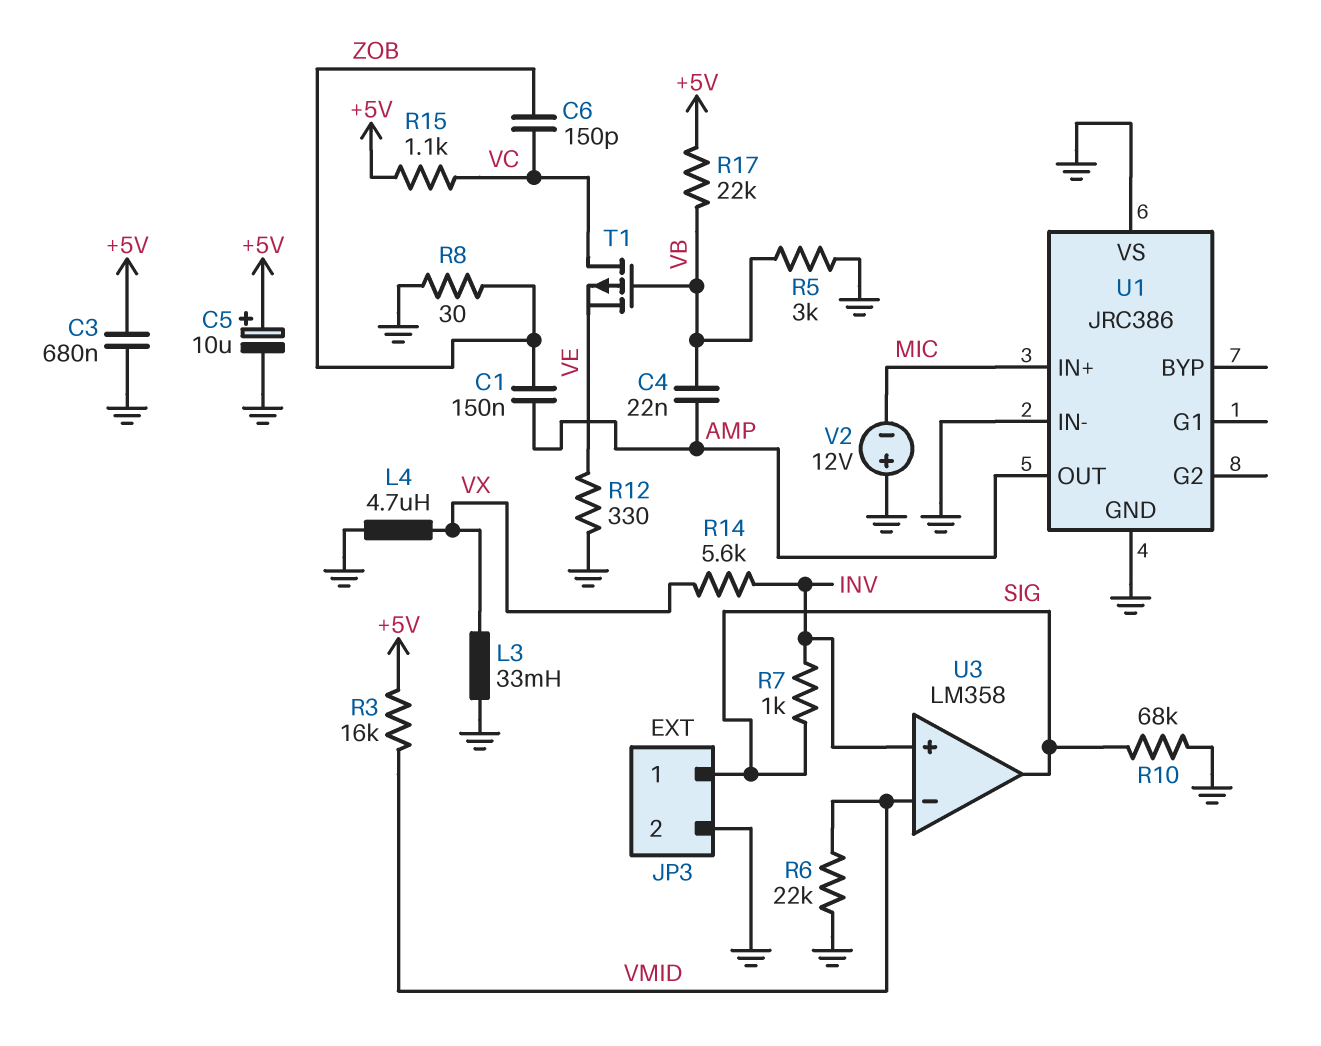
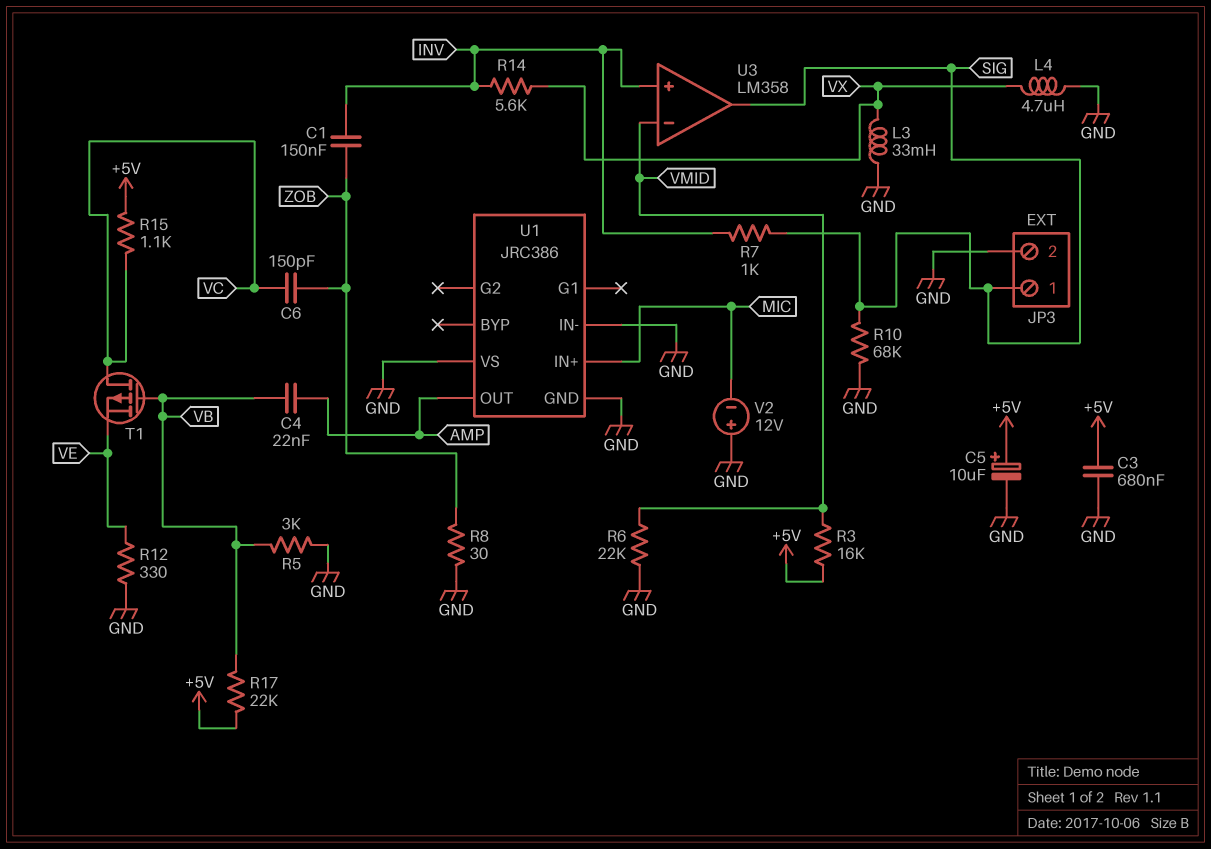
C1: 150nF (AMP, ZOB) -> 150nF (INV, ZOB)

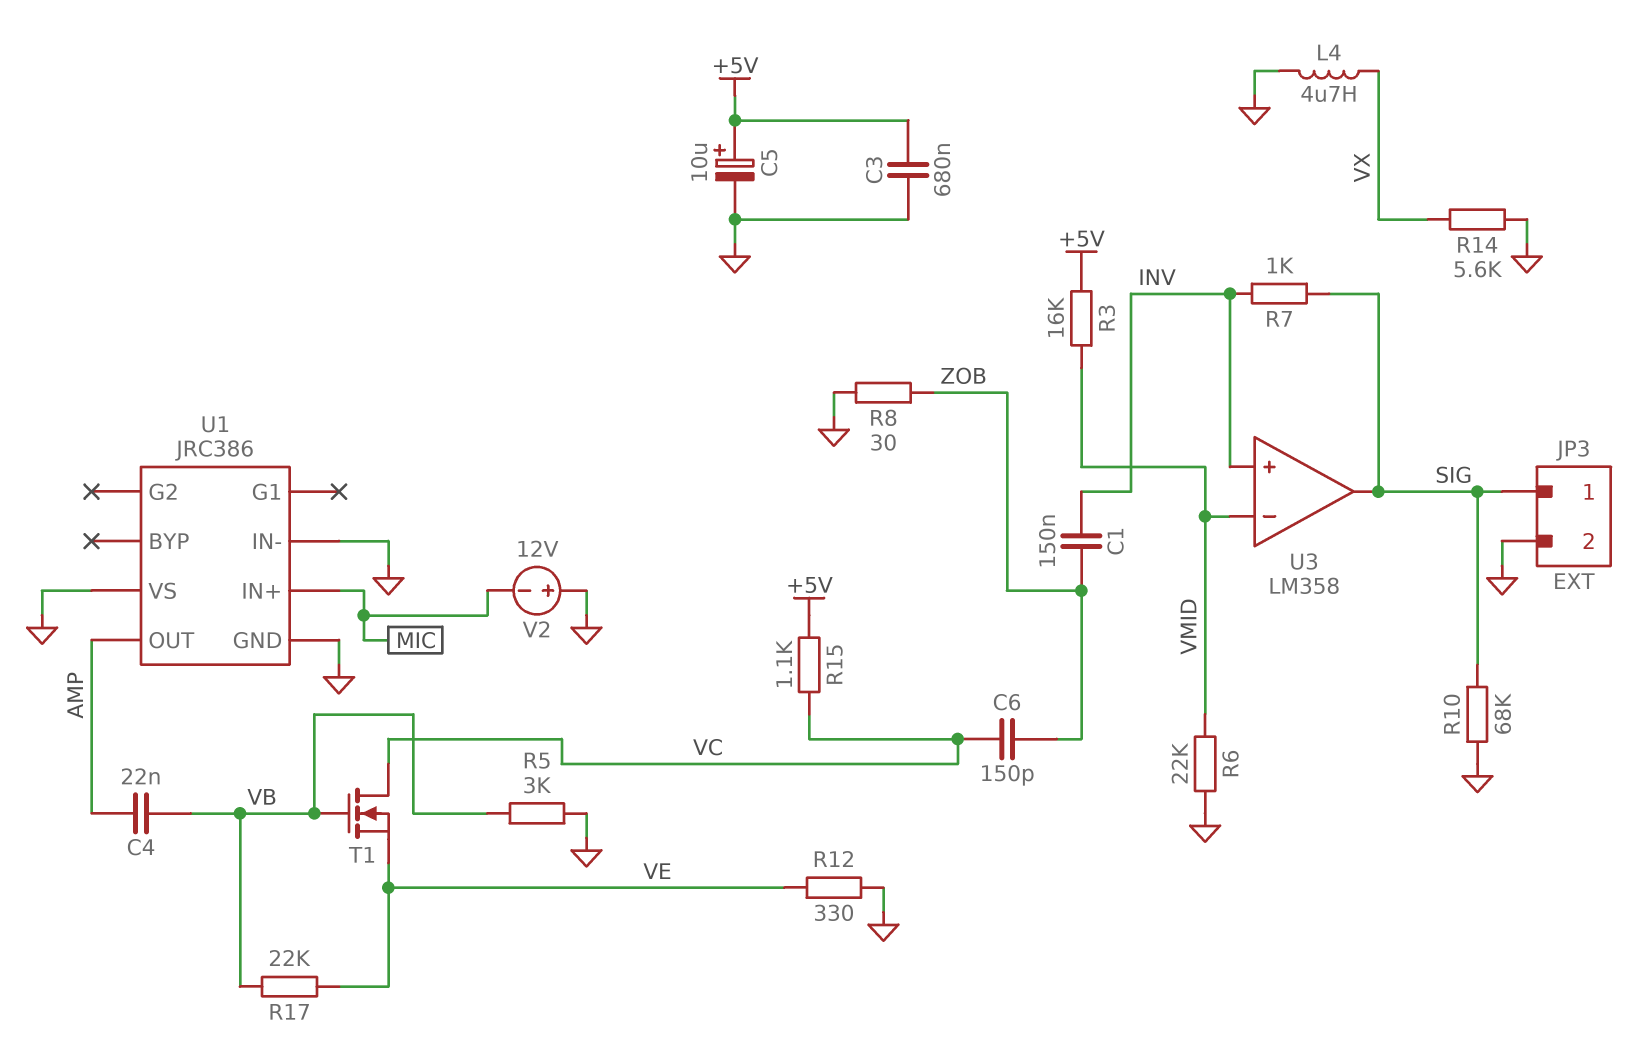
L3: 33mH (GND, VX) -> none
R14: 5.6k (INV, VX) -> 5.6k (GND, VX)
R17: 22k (+5V, VB) -> 22k (VB, VE)
T1: PMOS (G VB, D VC, S VE) -> NMOS (G VB, D VC, S VE)

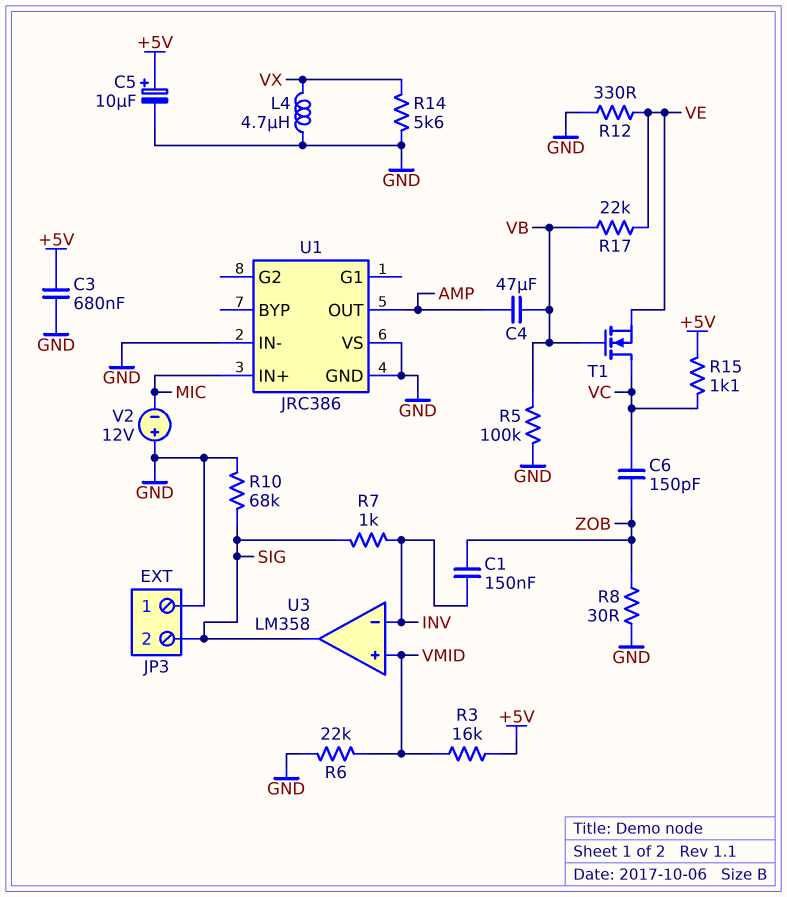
C4: 22nF (AMP, VB) -> 47uF (AMP, VB)
JP3 pin 1: SIG -> GND
JP3 pin 2: GND -> SIG
R5: 3k (GND, VB) -> 100k (GND, VB)
U3 pin in+: INV -> VMID
U3 pin in-: VMID -> INV

